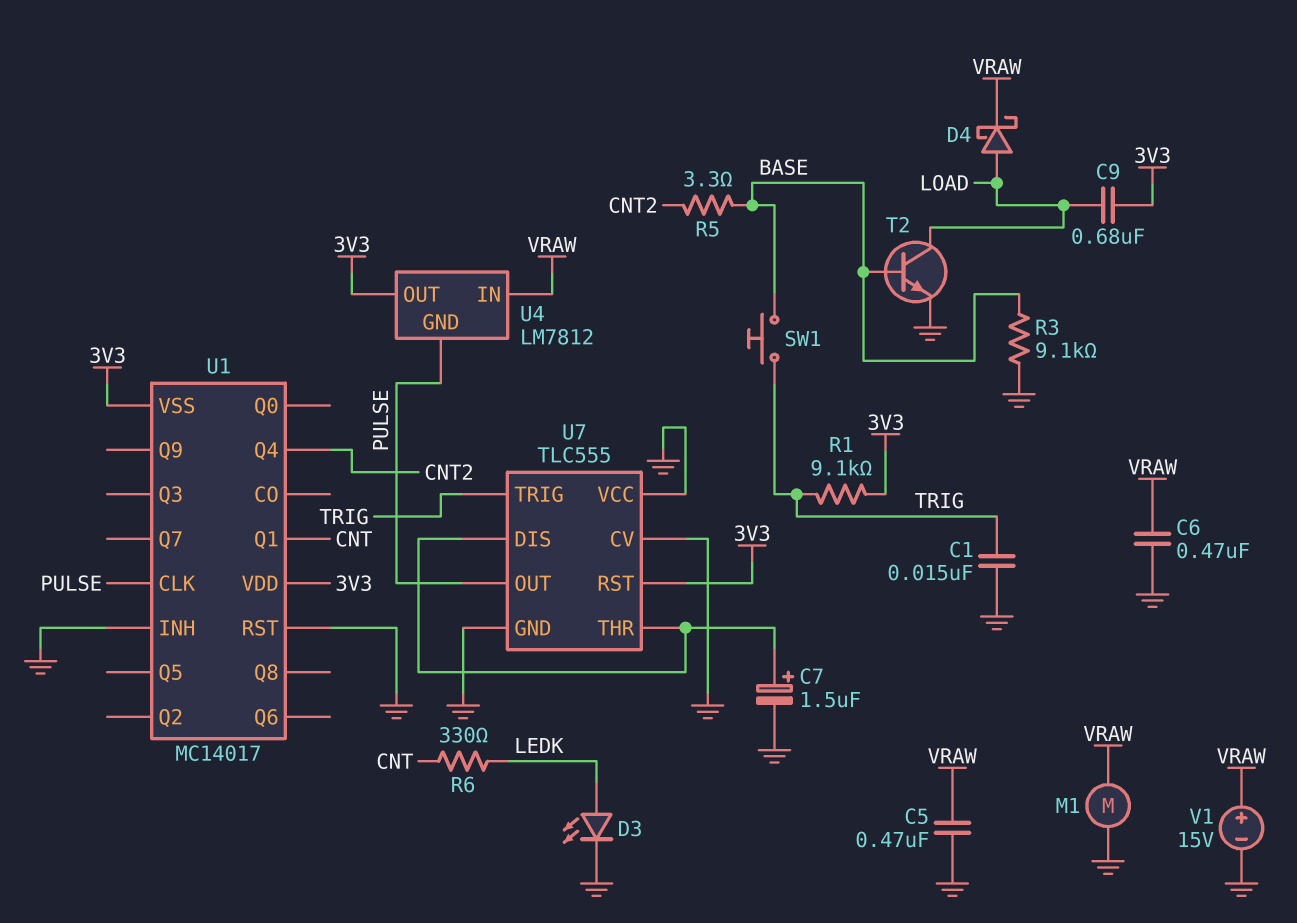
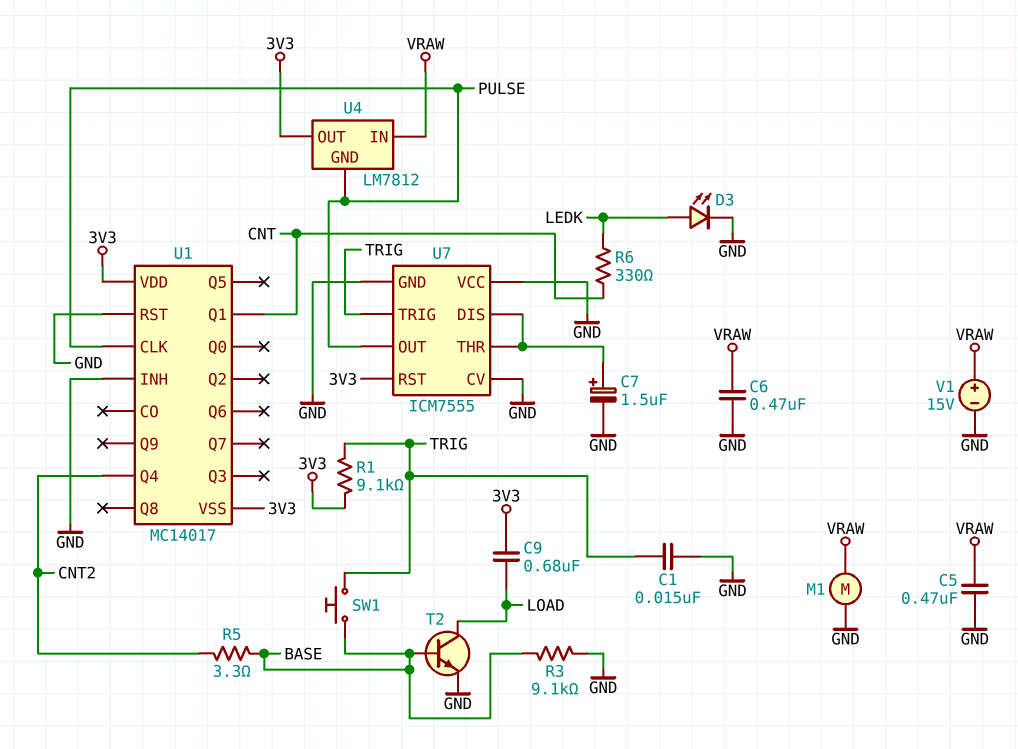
D4: schottky (A LOAD, K VRAW) -> none
U7: TLC555 -> ICM7555

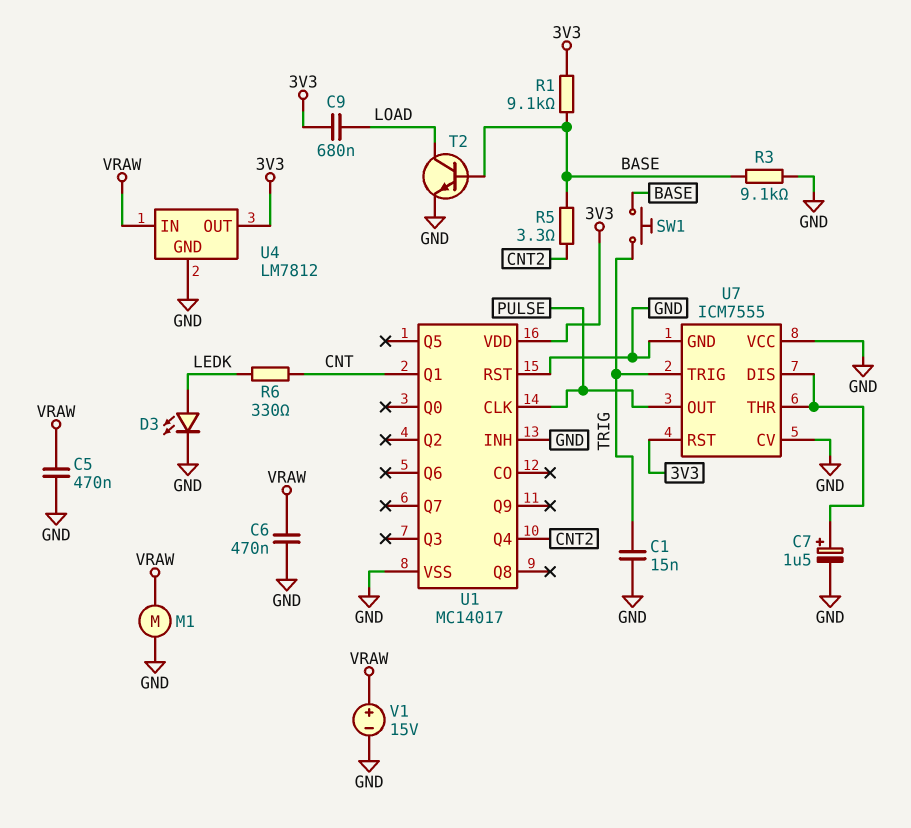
R1: 9.1k (3V3, TRIG) -> 9.1k (3V3, BASE)
U1 pin VSS: 3V3 -> GND
U4 pin GND: PULSE -> GND

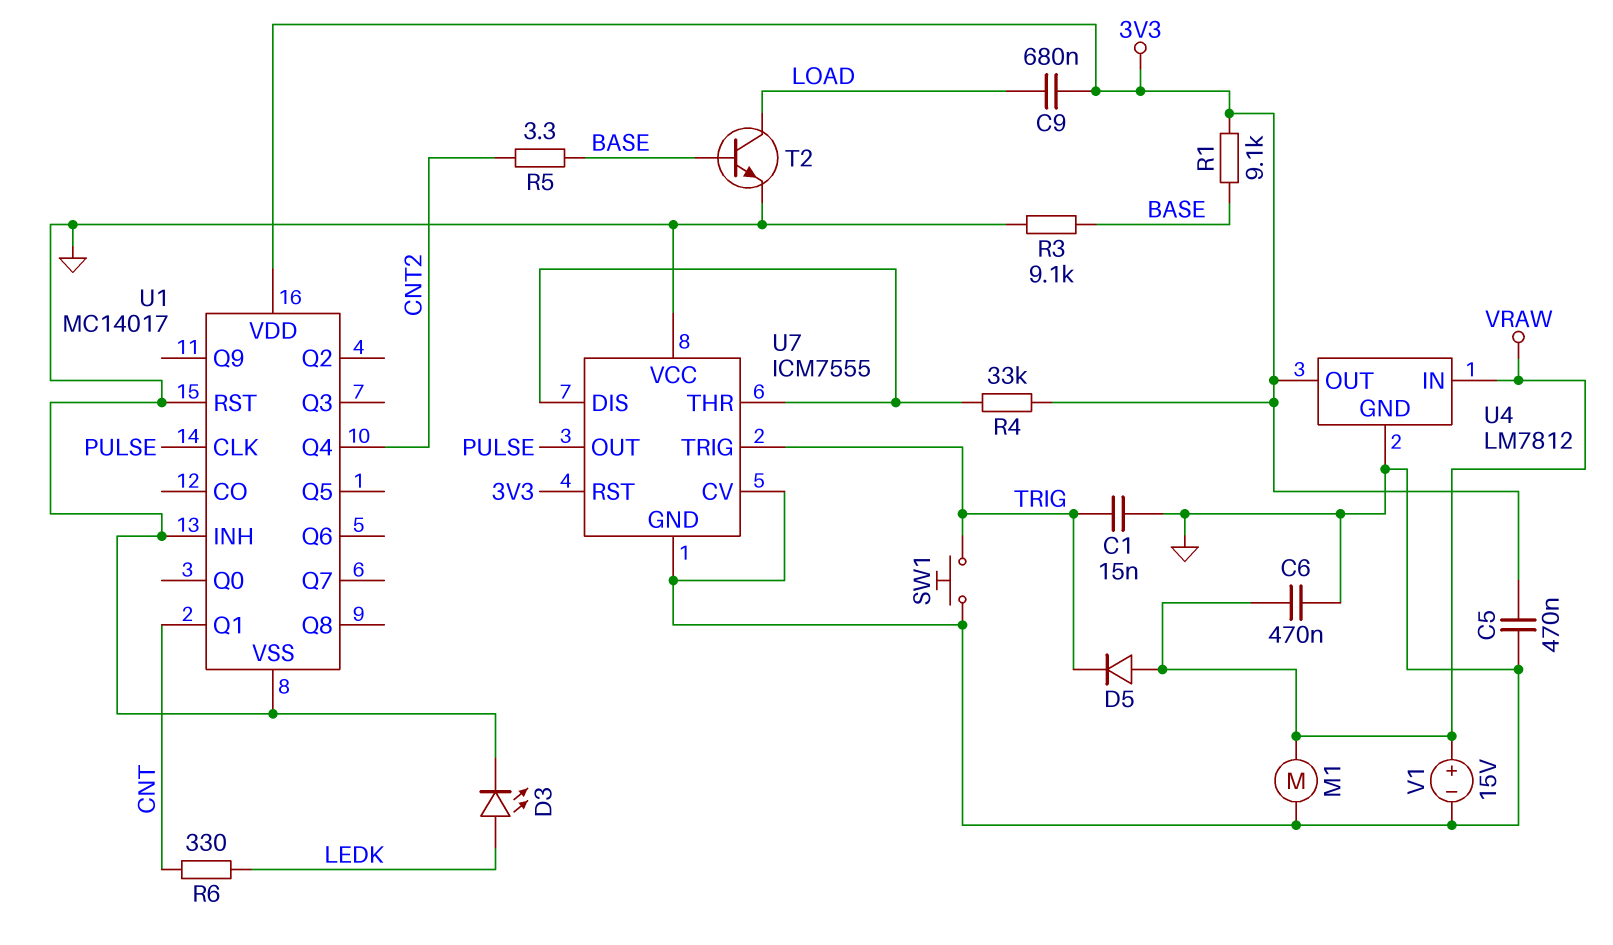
C5: 470nF (GND, VRAW) -> 470nF (3V3, GND)
C7: 1.5uF (plus U7/DIS, minus GND) -> none
D5: none -> diode (A VRAW, K TRIG)
R4: none -> 33k (3V3, U7/DIS)
SW1: button (BASE, TRIG) -> button (GND, TRIG)

